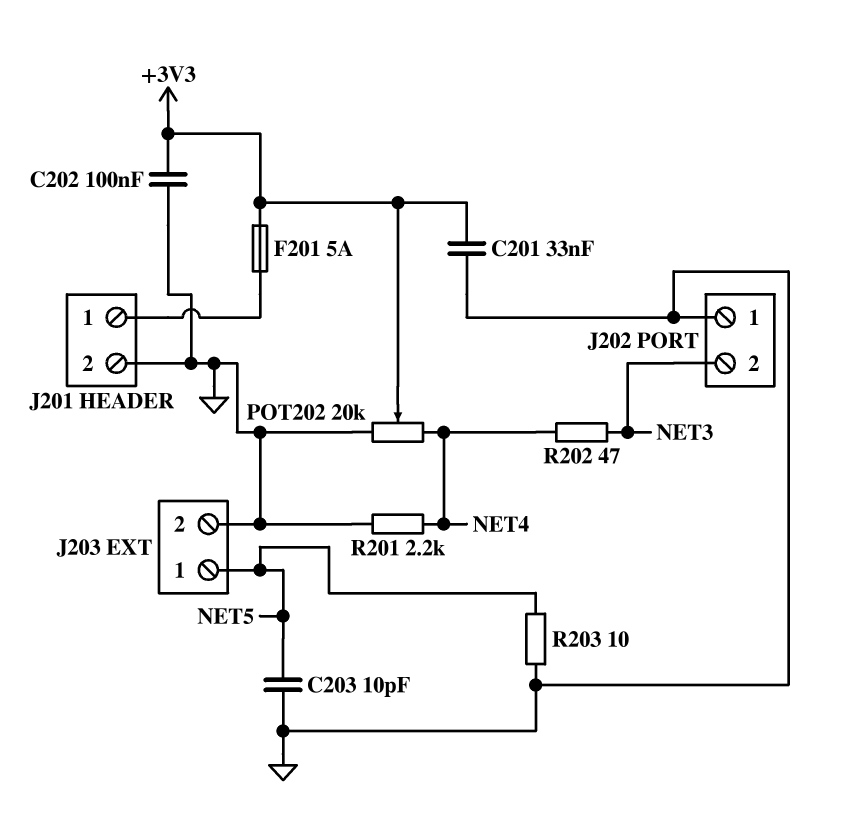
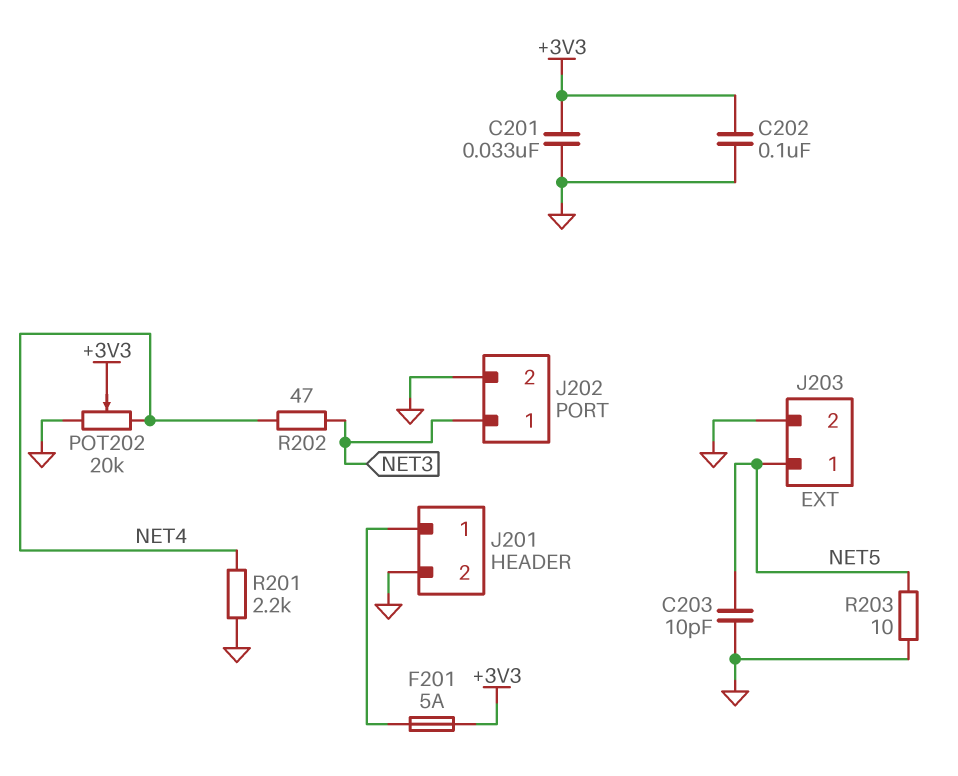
J202 pin 1: GND -> NET3
J202 pin 2: NET3 -> GND

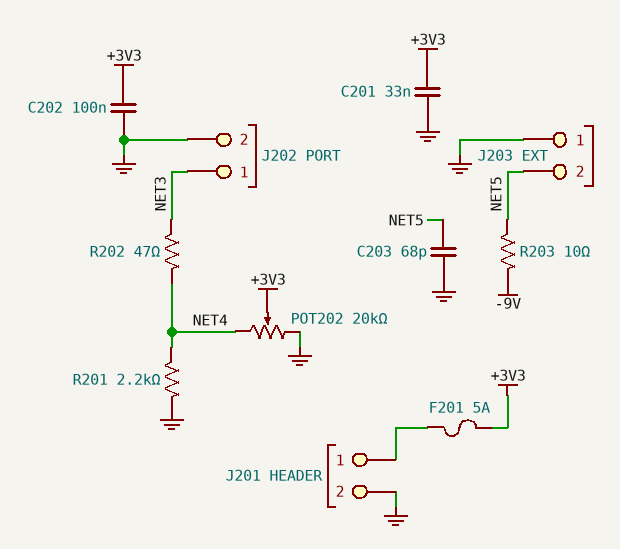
C203: 10pF (GND, NET5) -> 68pF (GND, NET5)
J203 pin 1: NET5 -> GND
J203 pin 2: GND -> NET5
R203: 10 (GND, NET5) -> 10 (-9V, NET5)

